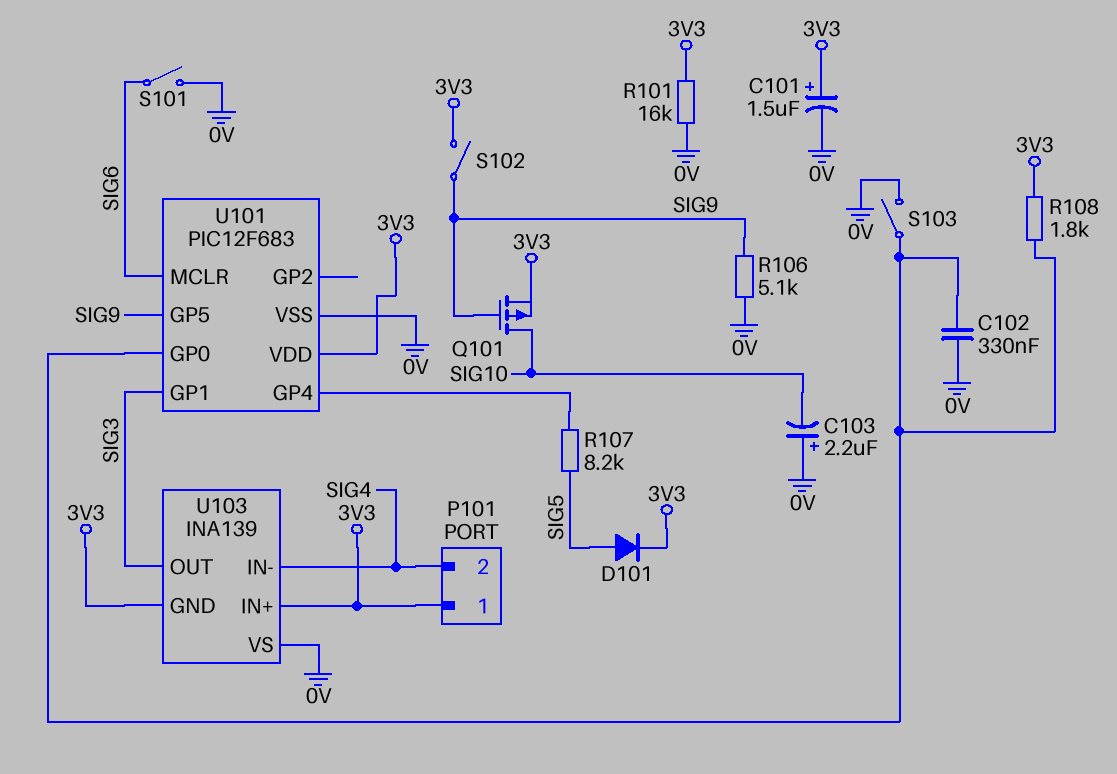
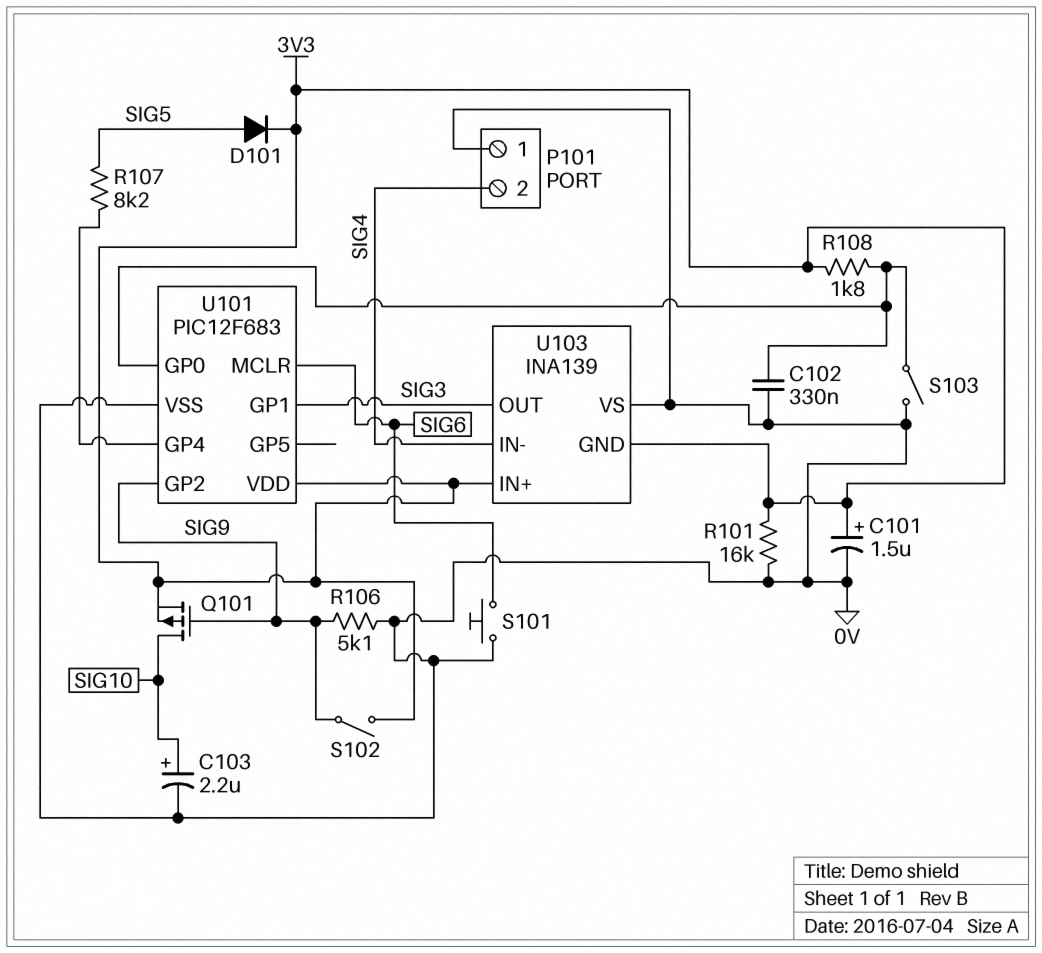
C103: 2.2uF (plus 0V, minus SIG10) -> 2.2uF (plus SIG10, minus 0V)
P101 pin 1: 3V3 -> 0V
S101: switch (0V, SIG6) -> button (0V, SIG6)
U101 pin GP2: none -> SIG9
U101 pin GP5: SIG9 -> none

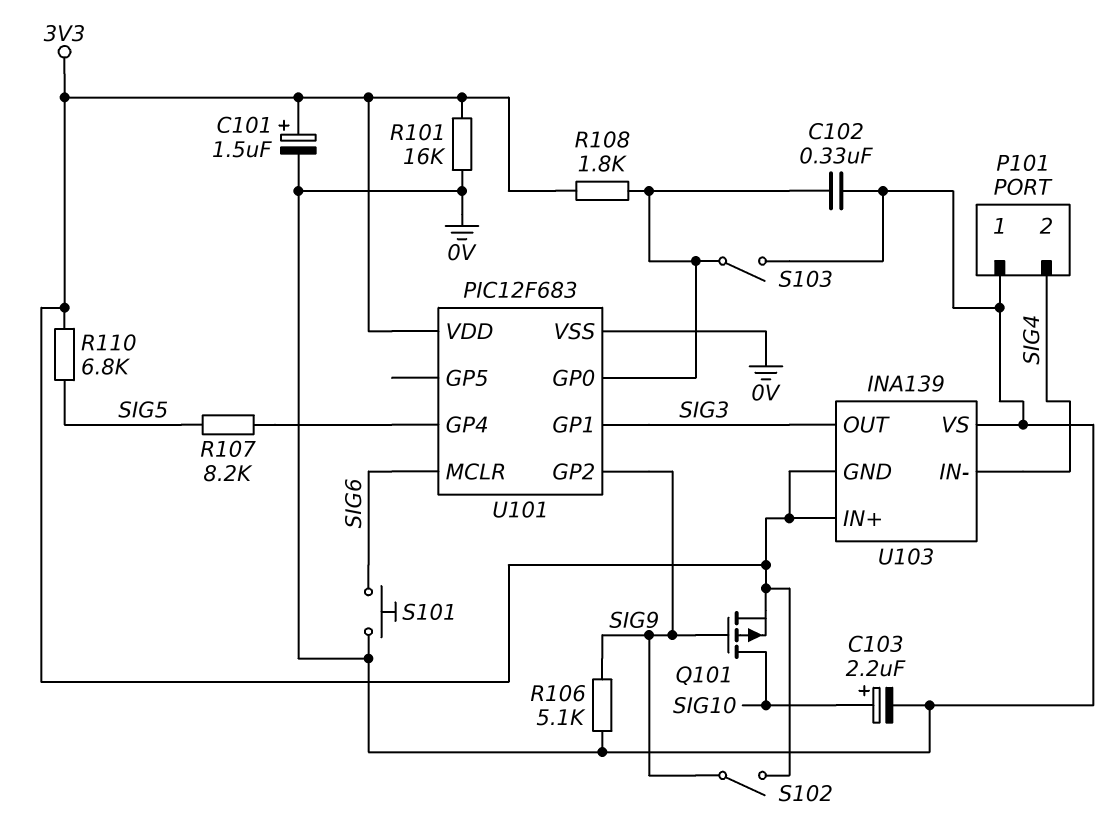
D101: diode (A SIG5, K 3V3) -> none
R110: none -> 6.8k (3V3, SIG5)

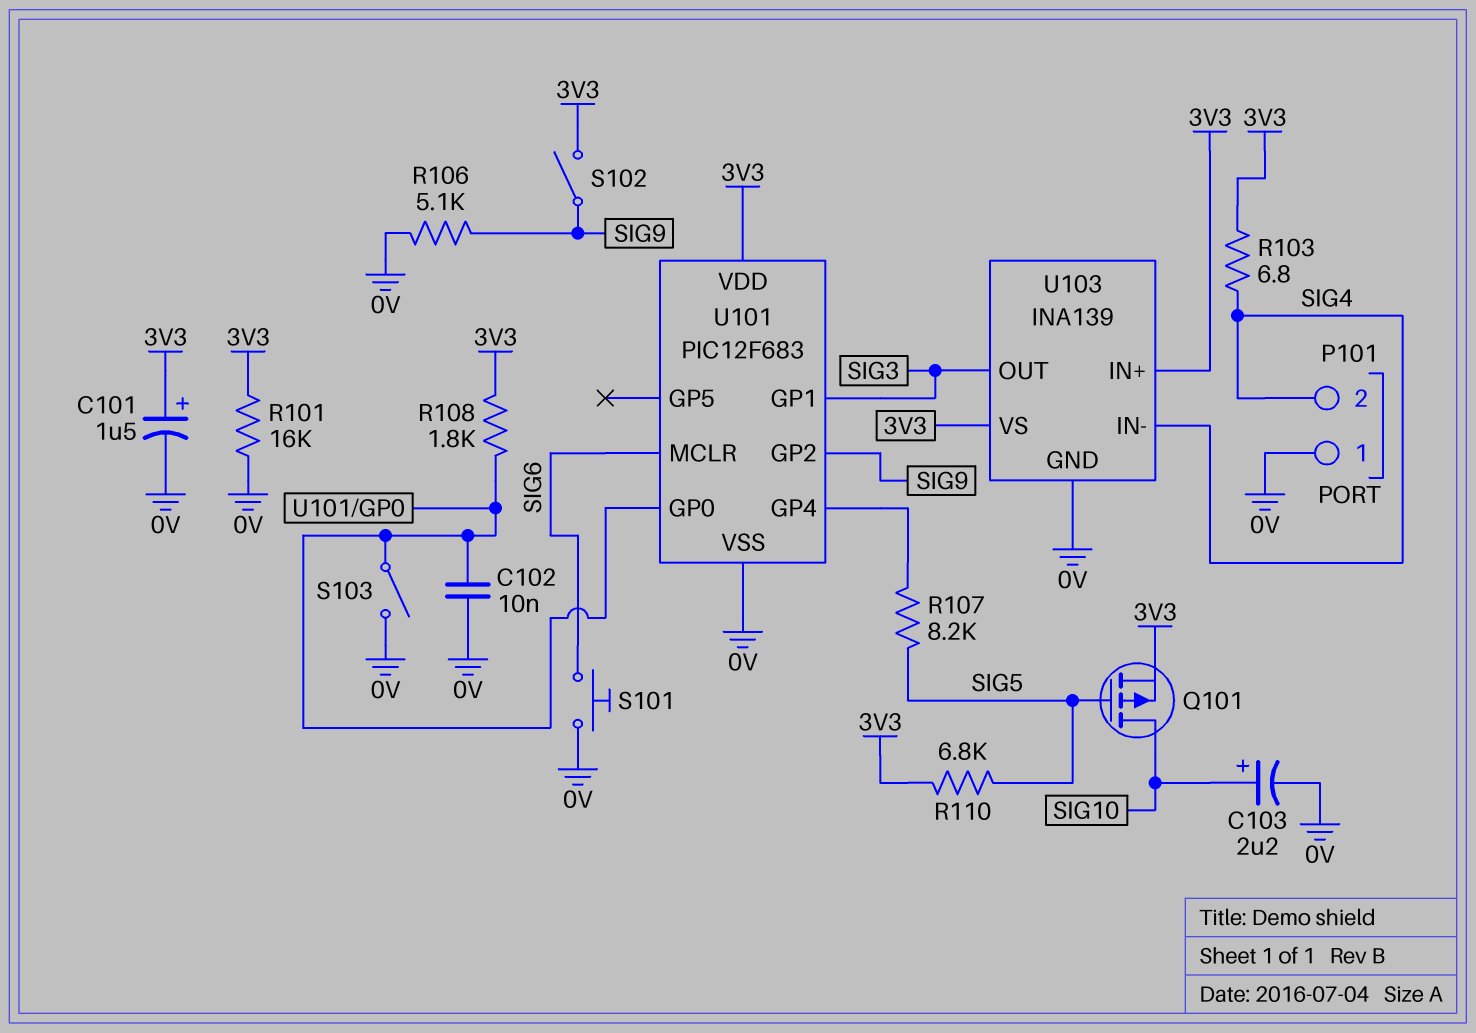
C102: 330nF (0V, U101/GP0) -> 10nF (0V, U101/GP0)
Q101: PMOS (G SIG9, D SIG10, S 3V3) -> PMOS (G SIG5, D SIG10, S 3V3)
R103: none -> 6.8 (3V3, SIG4)
U103 pin GND: 3V3 -> 0V
U103 pin VS: 0V -> 3V3

